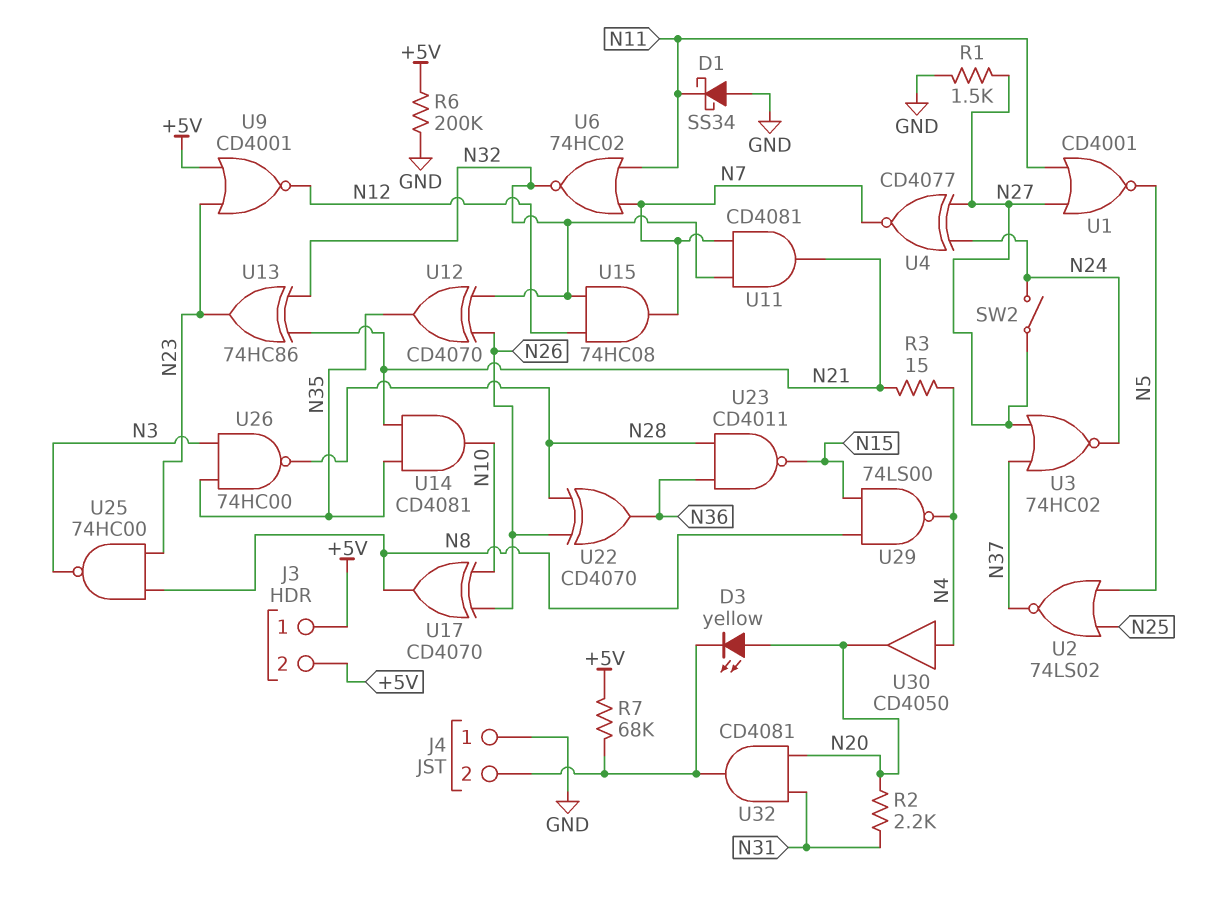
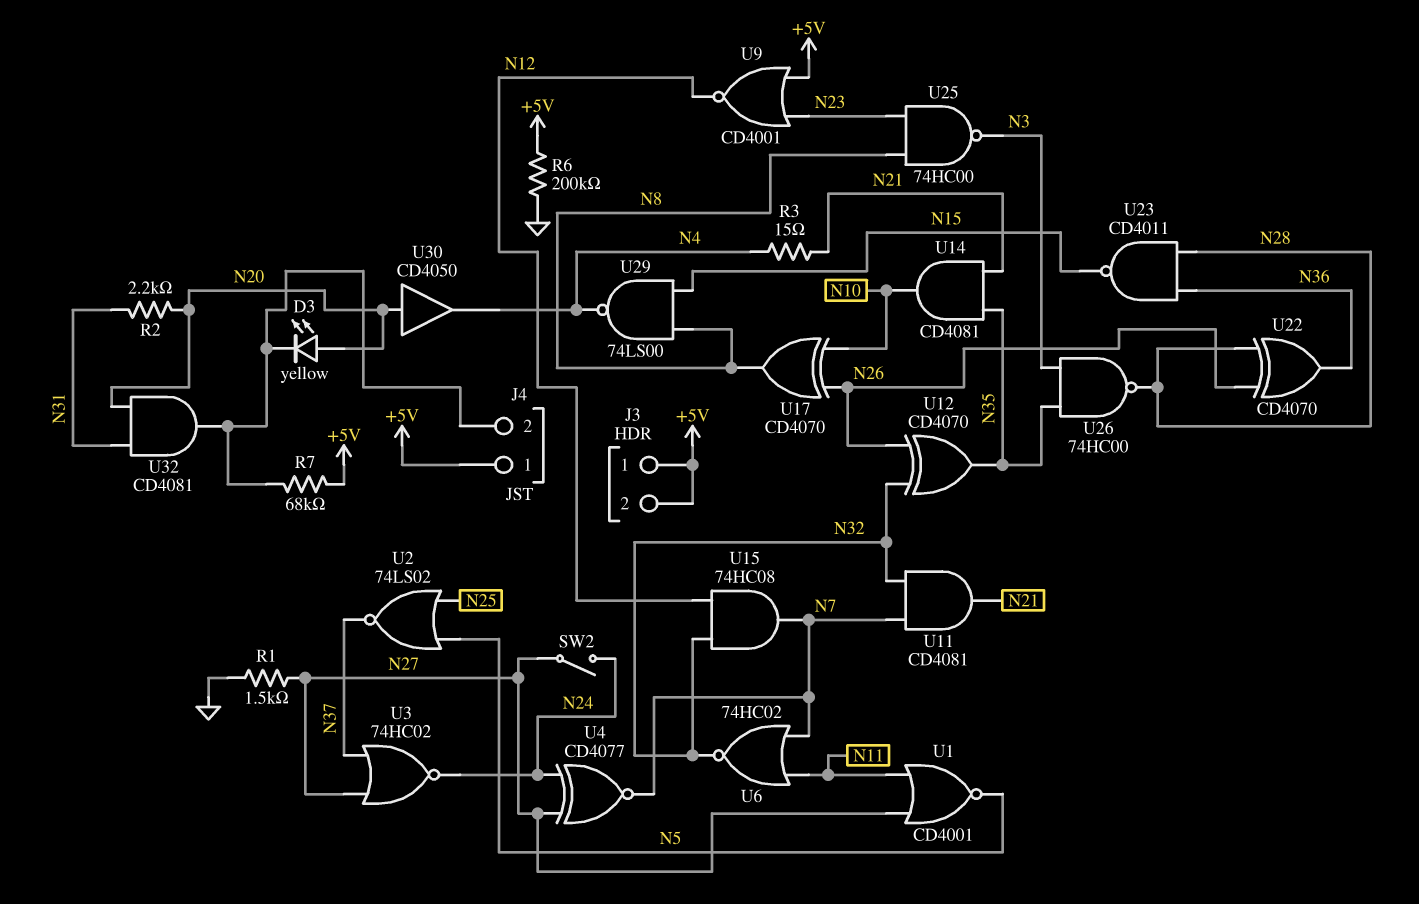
D1: schottky SS34 (A GND, K N11) -> none
J4 pin 1: GND -> +5V
U13: XOR 74HC86 (in N21, in N32, out N23) -> none
U30: buffer CD4050 (in N4, out N20) -> buffer CD4050 (in N20, out N4)

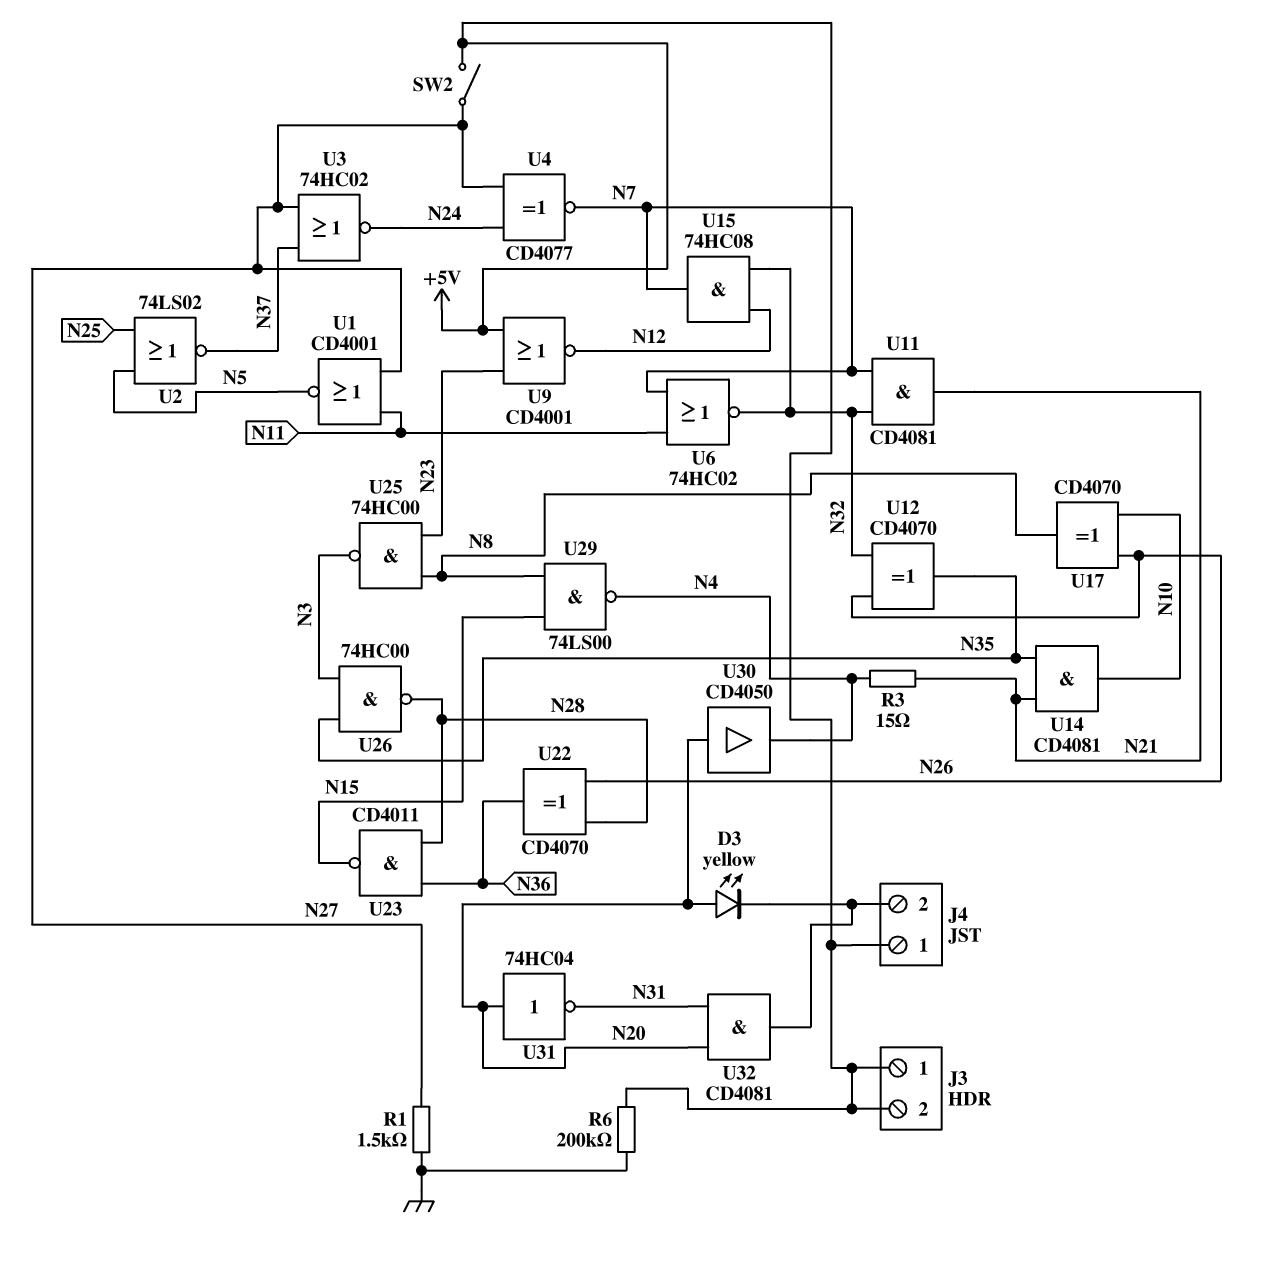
R2: 2.2k (N20, N31) -> none
R7: 68k (+5V, J4/2) -> none
SW2: switch (N24, N27) -> switch (+5V, N27)
U31: none -> NOT 74HC04 (in N20, out N31)

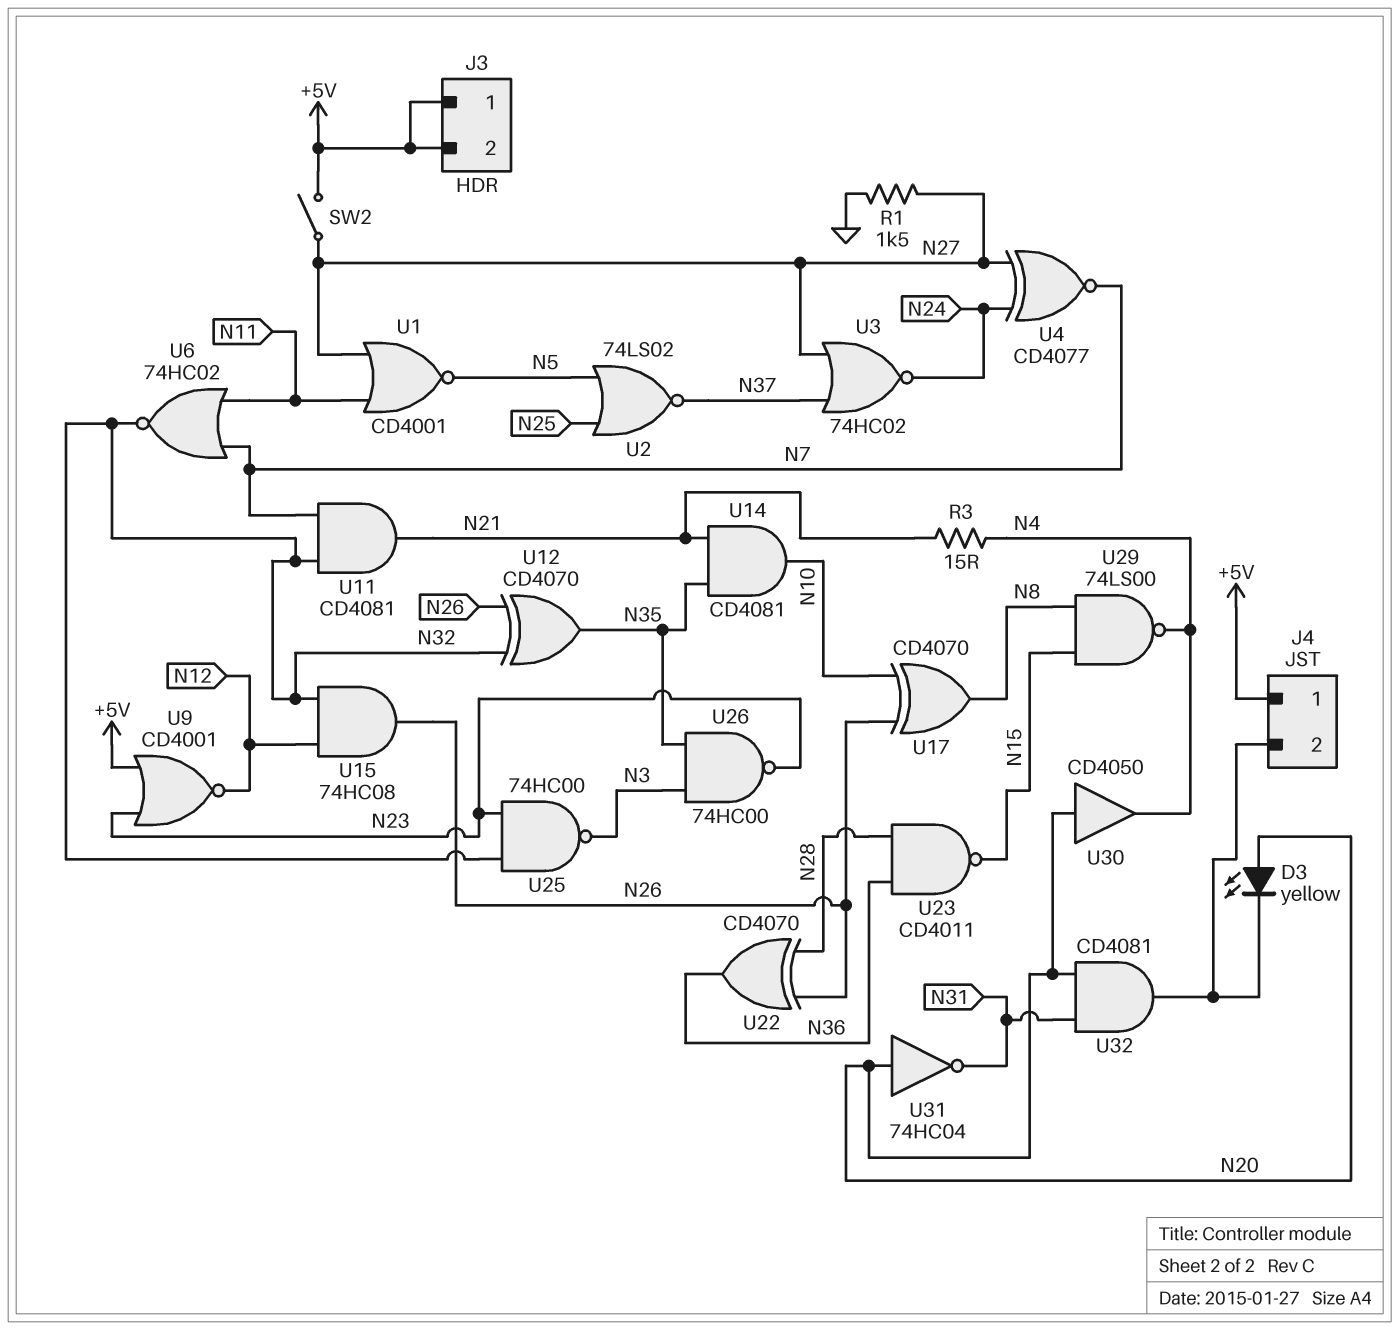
R6: 200k (+5V, GND) -> none
U15: AND 74HC08 (in N12, in N32, out N7) -> AND 74HC08 (in N12, in N32, out N26)
U25: NAND 74HC00 (in N8, in N23, out N3) -> NAND 74HC00 (in N23, in N32, out N3)
U26: NAND 74HC00 (in N3, in N35, out N28) -> NAND 74HC00 (in N3, in N35, out N23)

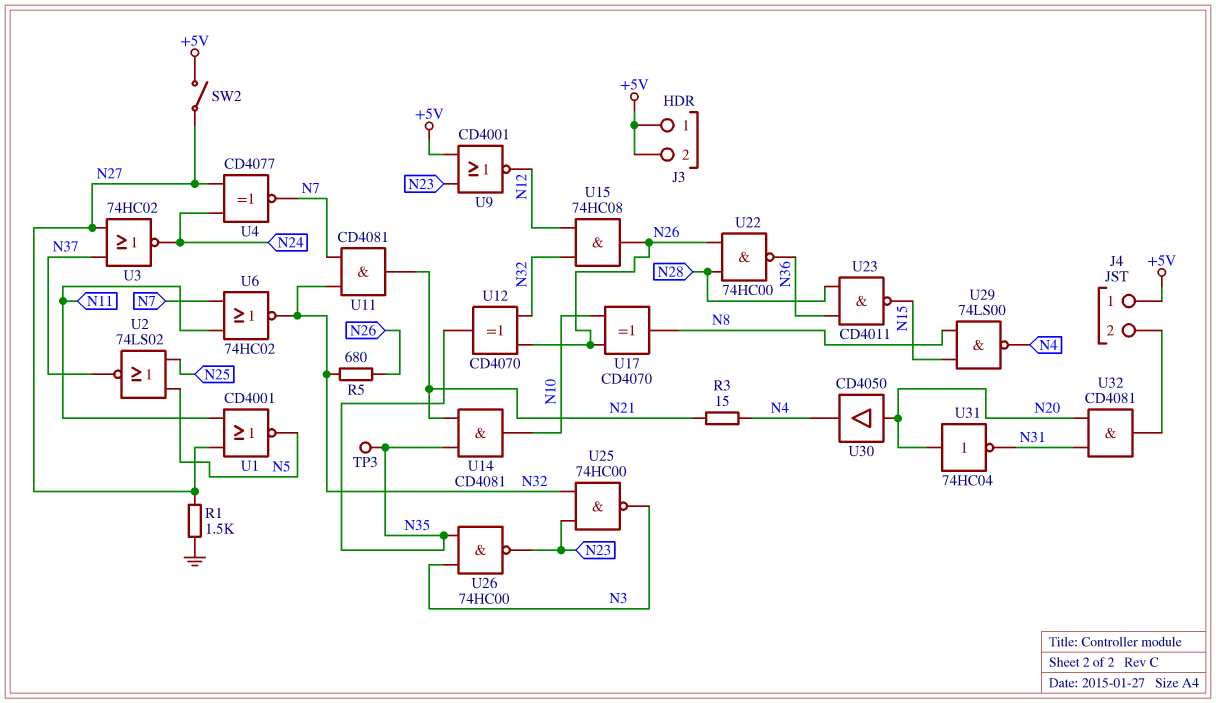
D3: LED yellow (A N20, K J4/2) -> none
R5: none -> 680 (N26, N32)
TP3: none -> test point (N35)
U22: XOR CD4070 (in N26, in N28, out N36) -> NAND 74HC00 (in N26, in N28, out N36)

